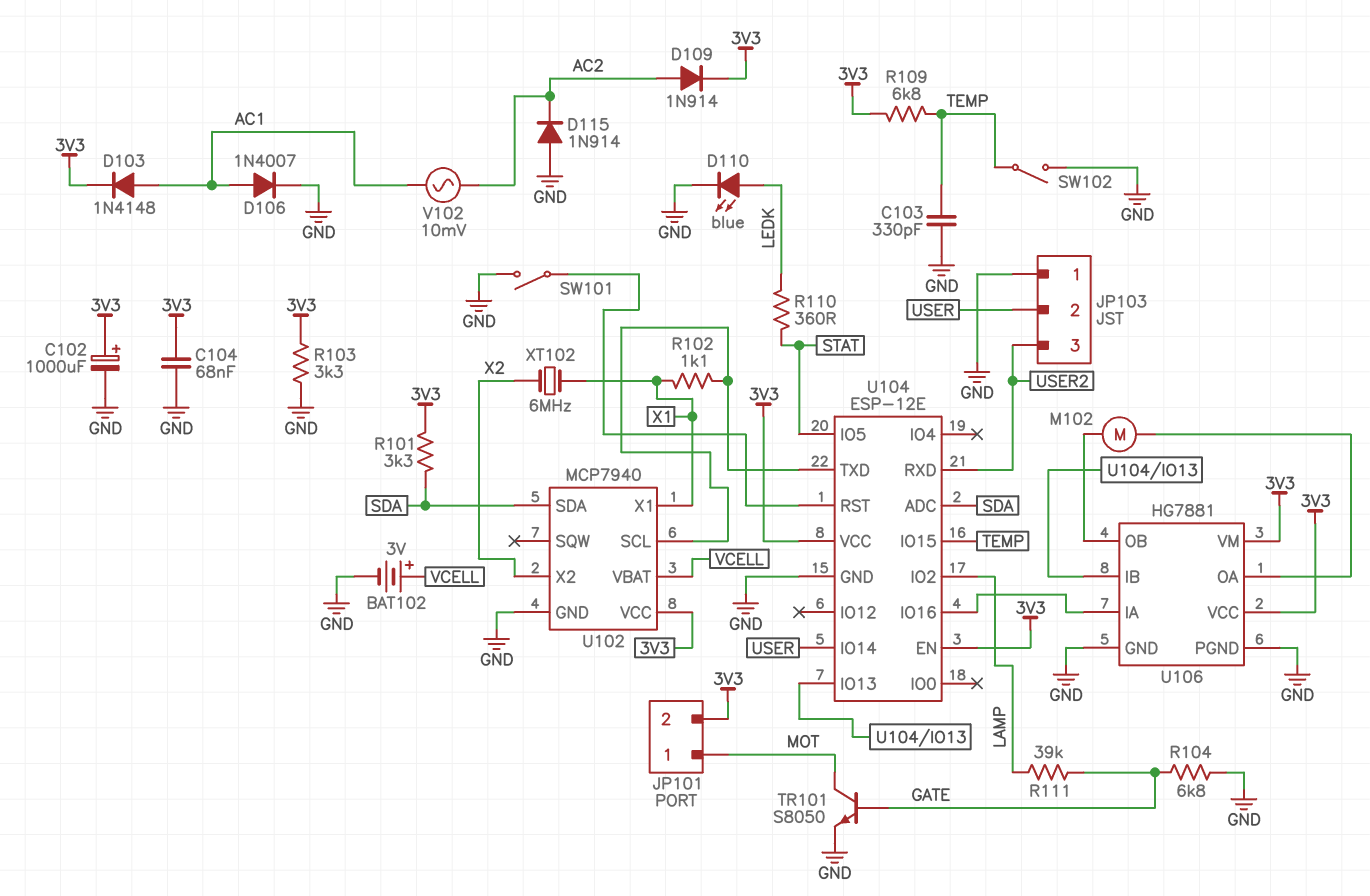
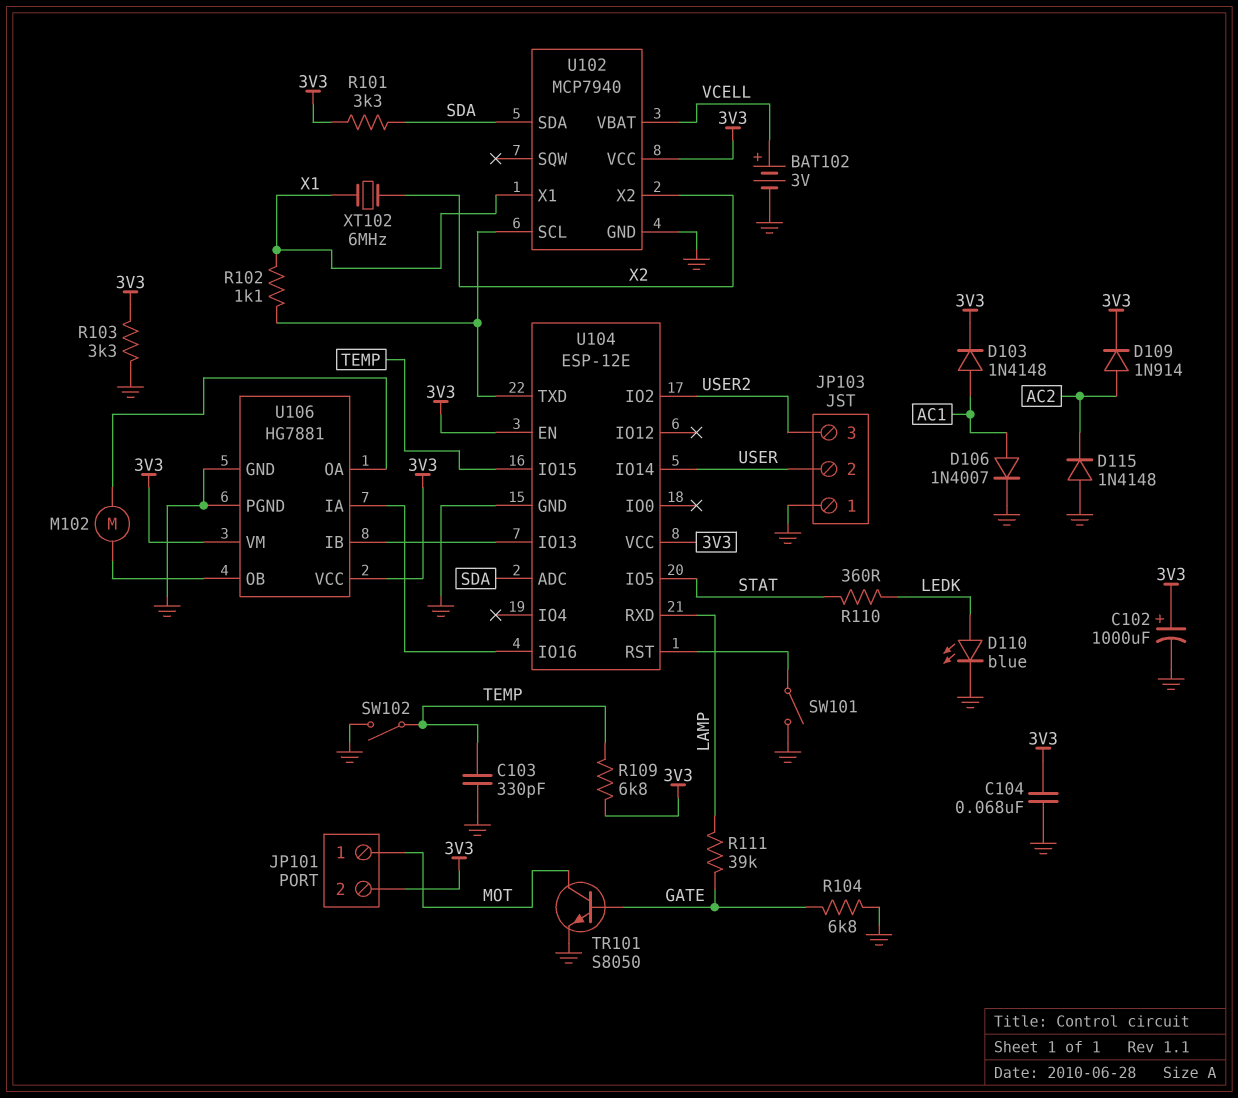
D115: diode 1N914 (A GND, K AC2) -> diode 1N4148 (A GND, K AC2)
U104 pin IO2: LAMP -> USER2
U104 pin RXD: USER2 -> LAMP
V102: AC 10mV (AC1, AC2) -> none

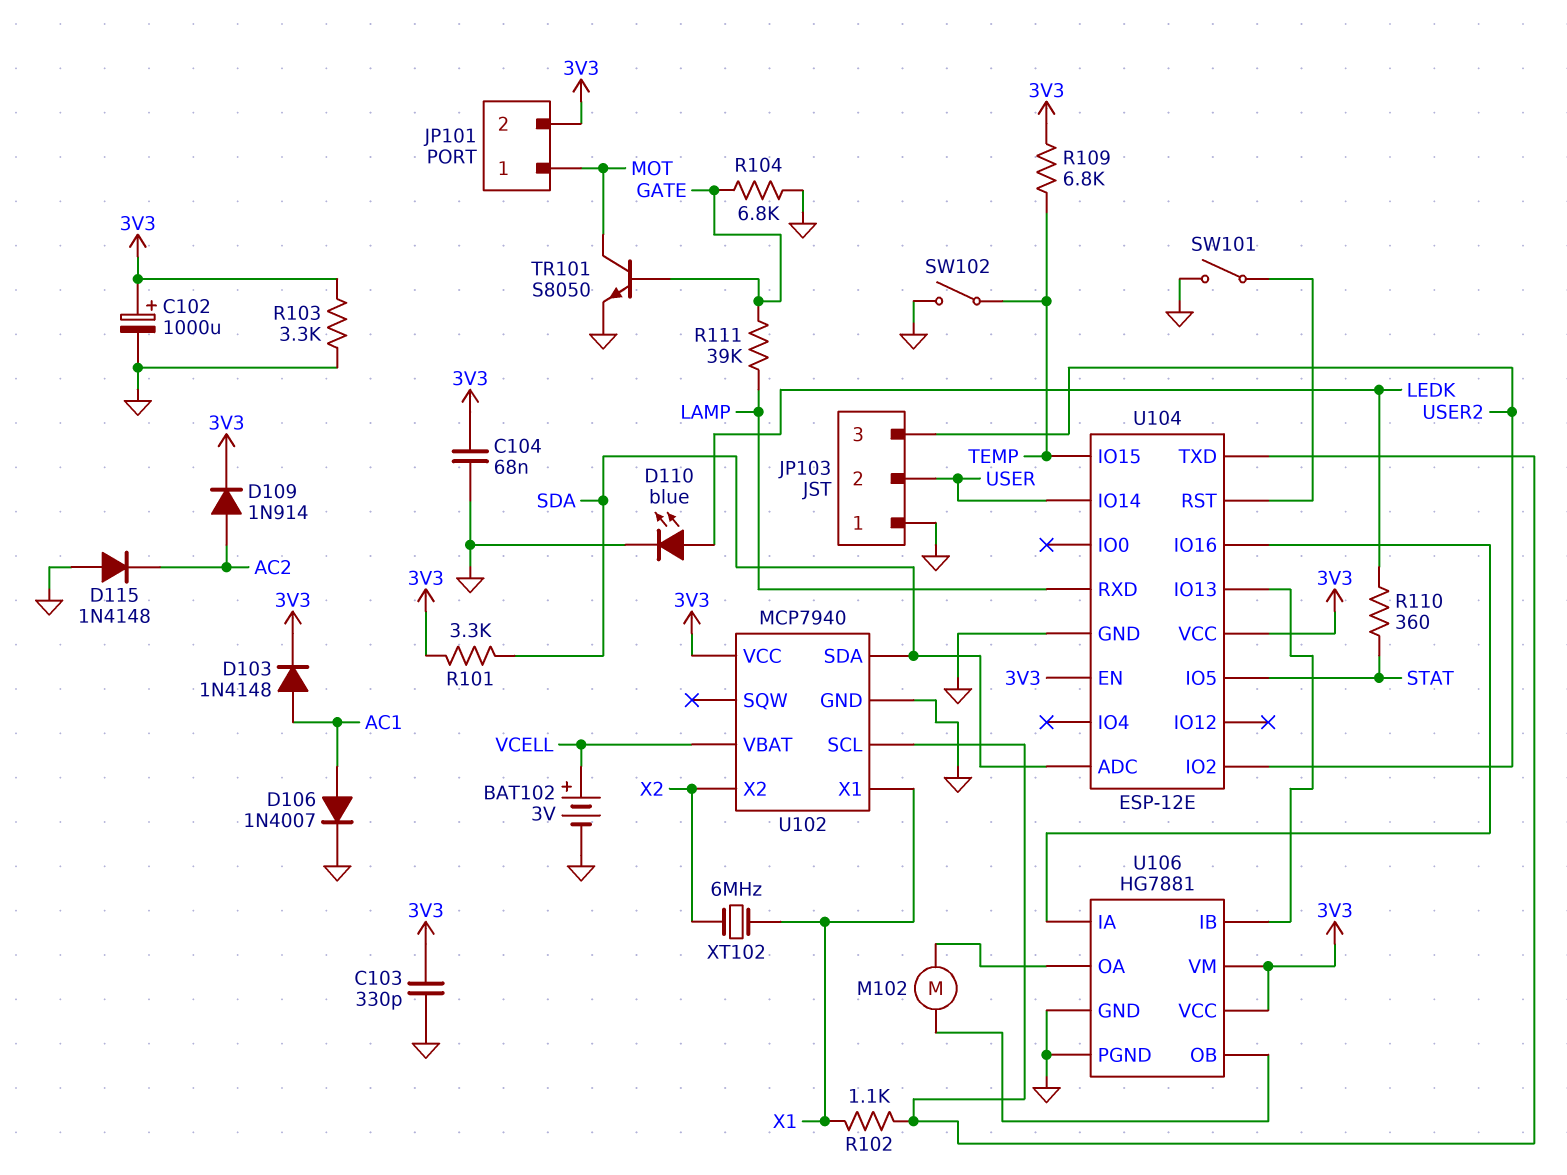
C103: 330pF (GND, TEMP) -> 330pF (3V3, GND)

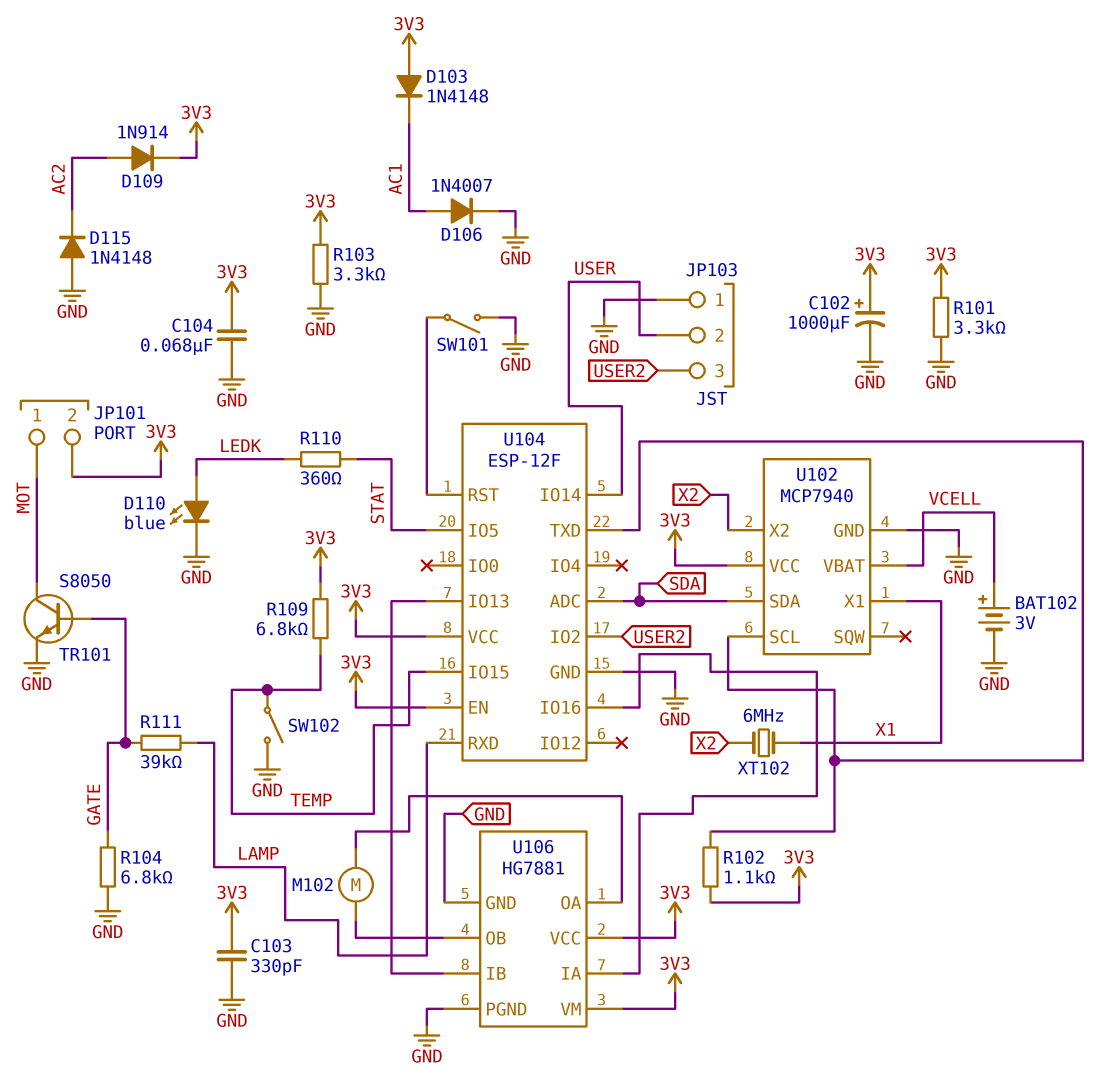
D103: diode 1N4148 (A AC1, K 3V3) -> diode 1N4148 (A 3V3, K AC1)
R101: 3.3k (3V3, SDA) -> 3.3k (3V3, GND)
R102: 1.1k (U102/SCL, X1) -> 1.1k (3V3, U102/SCL)
U104: ESP-12E -> ESP-12F

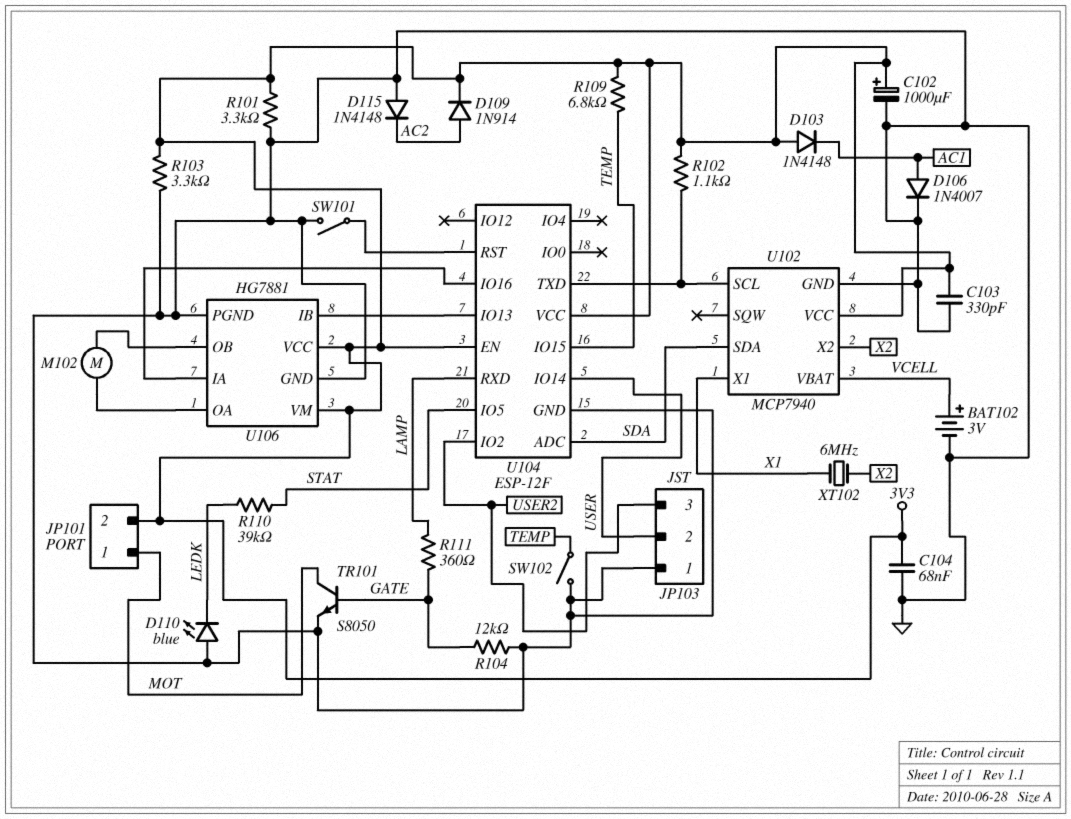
D110: LED blue (A LEDK, K GND) -> LED blue (A GND, K LEDK)
R104: 6.8k (GATE, GND) -> 12k (GATE, GND)
R110: 360 (LEDK, STAT) -> 39k (LEDK, STAT)
R111: 39k (GATE, LAMP) -> 360 (GATE, LAMP)

